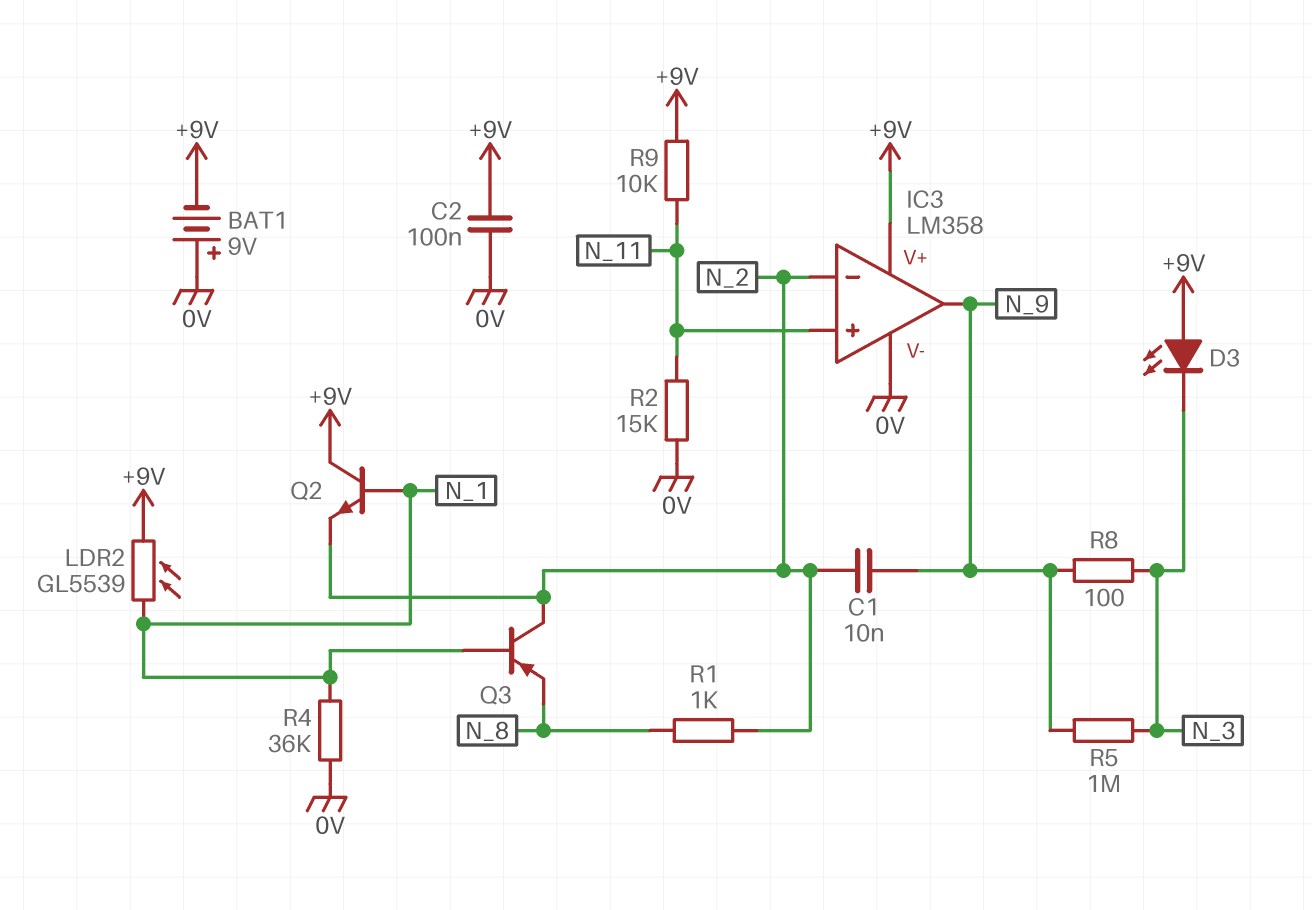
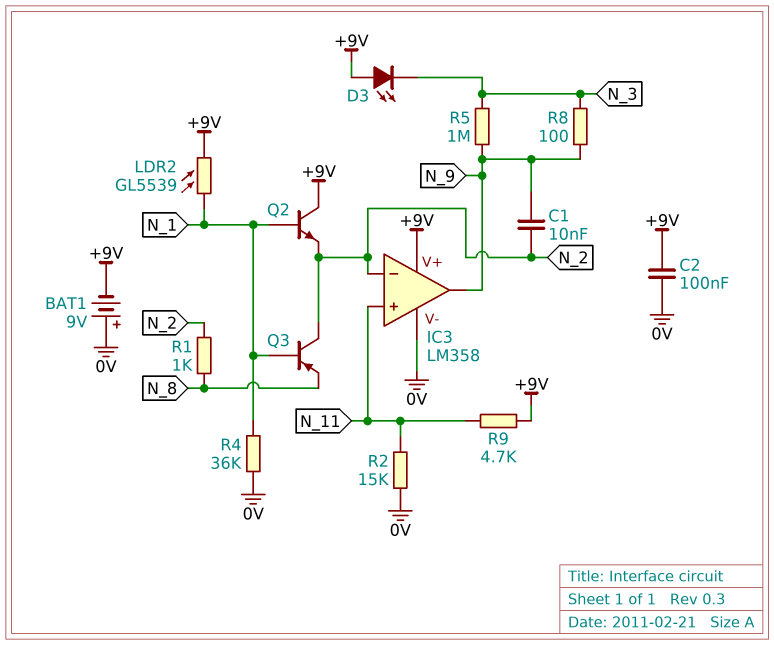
R9: 10k (+9V, N_11) -> 4.7k (+9V, N_11)

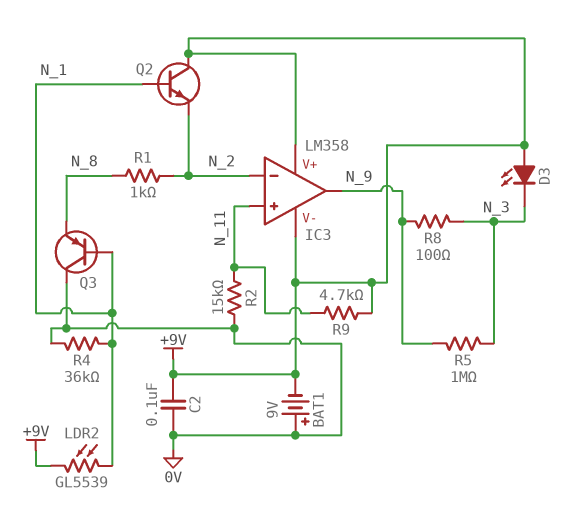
C1: 10nF (N_2, N_9) -> none
IC3 pin V-: 0V -> +9V
Q3: PNP (B N_1, C N_2, E N_8) -> PNP (B N_1, C 0V, E N_8)

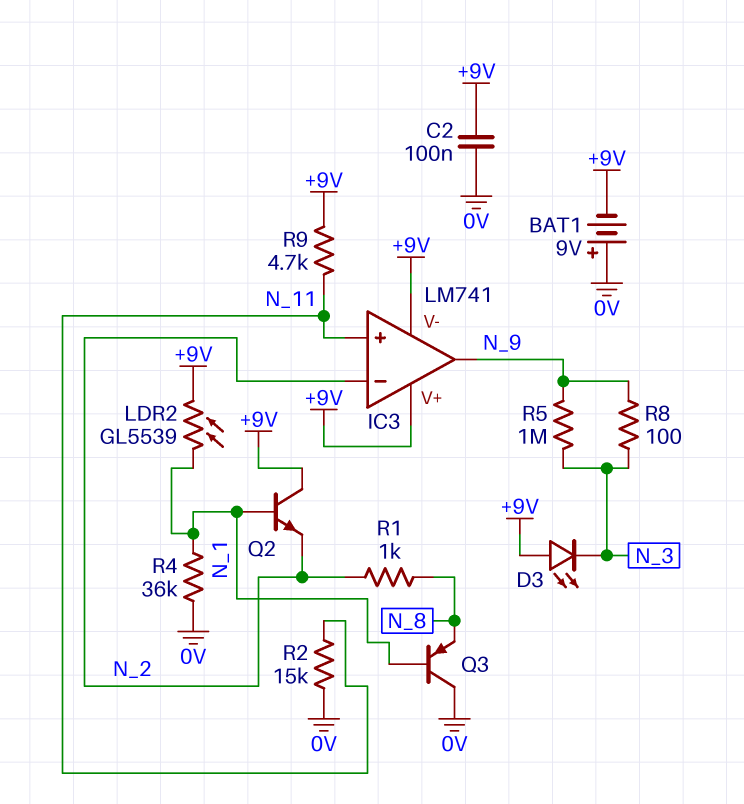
IC3: LM358 -> LM741

